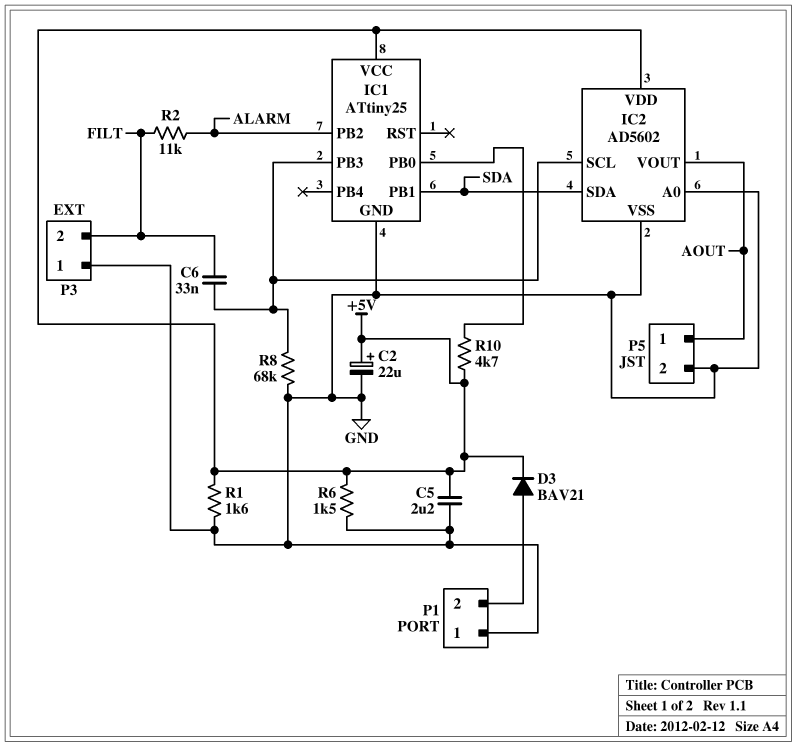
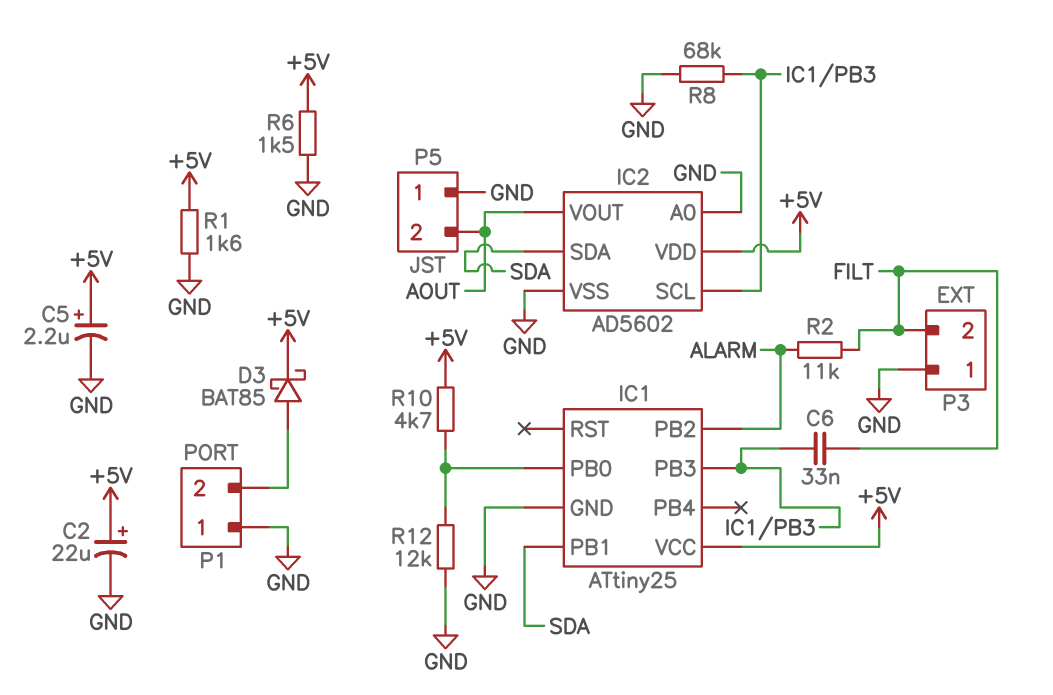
C5: 2.2uF (+5V, GND) -> 2.2uF (plus +5V, minus GND)
D3: diode BAV21 (A P1/2, K +5V) -> schottky BAT85 (A P1/2, K +5V)
P5 pin 1: AOUT -> GND
P5 pin 2: GND -> AOUT
R12: none -> 12k (GND, IC1/PB0)

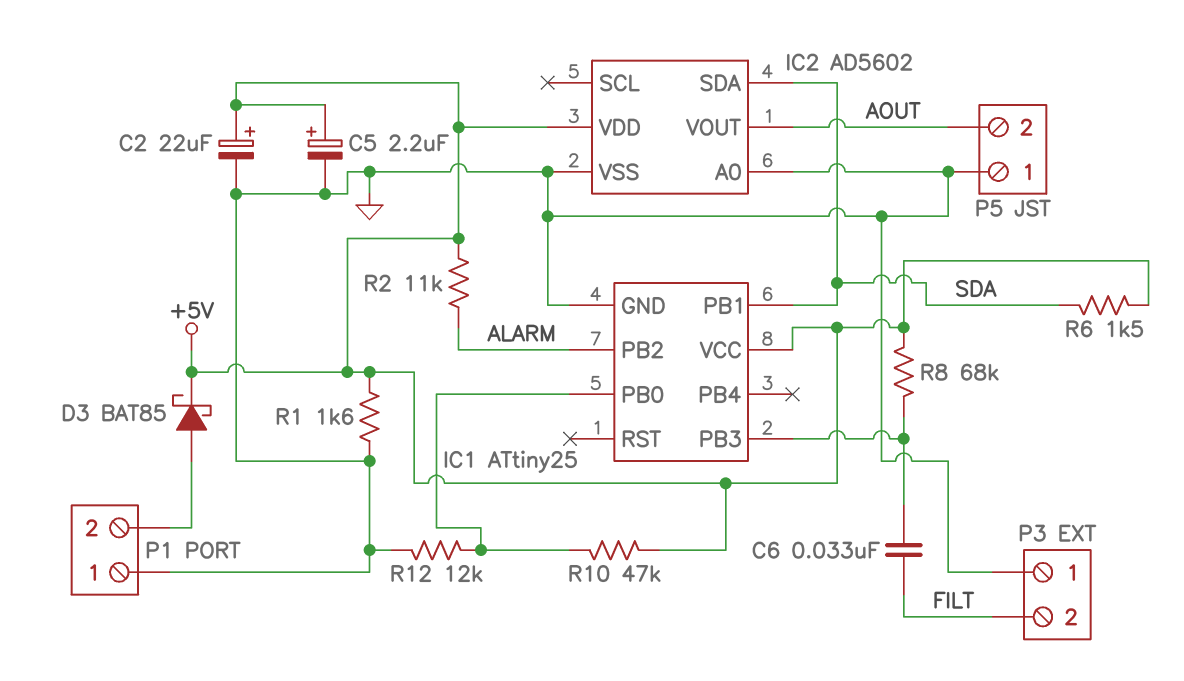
IC2 pin SCL: IC1/PB3 -> none
R2: 11k (ALARM, FILT) -> 11k (+5V, ALARM)
R6: 1.5k (+5V, GND) -> 1.5k (+5V, SDA)
R8: 68k (GND, IC1/PB3) -> 68k (+5V, IC1/PB3)
R10: 4.7k (+5V, IC1/PB0) -> 47k (+5V, IC1/PB0)

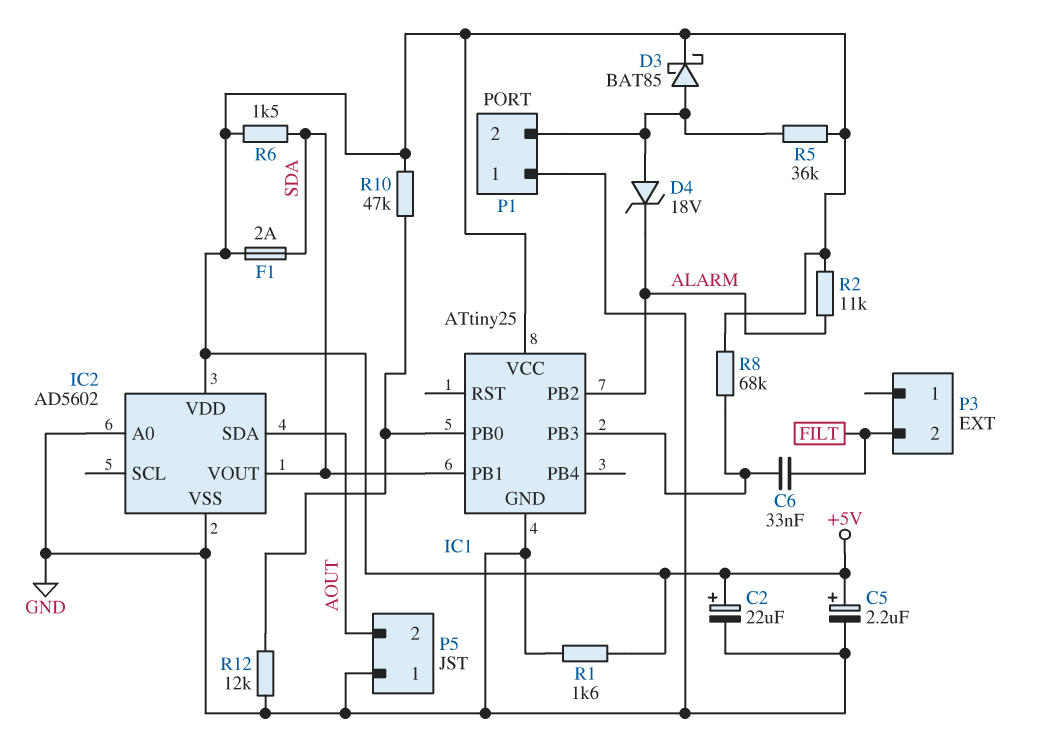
D4: none -> zener 18V (A P1/2, K ALARM)
F1: none -> 2A (+5V, SDA)
IC2 pin SDA: SDA -> AOUT
IC2 pin VOUT: AOUT -> SDA
P3 pin 1: GND -> none
R5: none -> 36k (+5V, P1/2)

